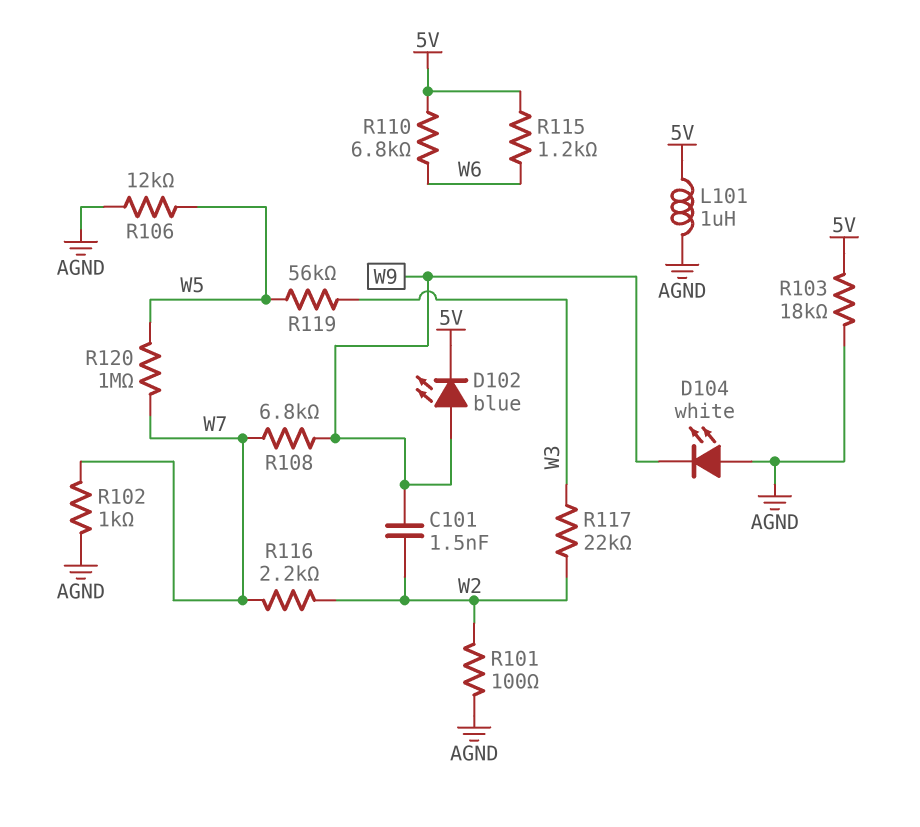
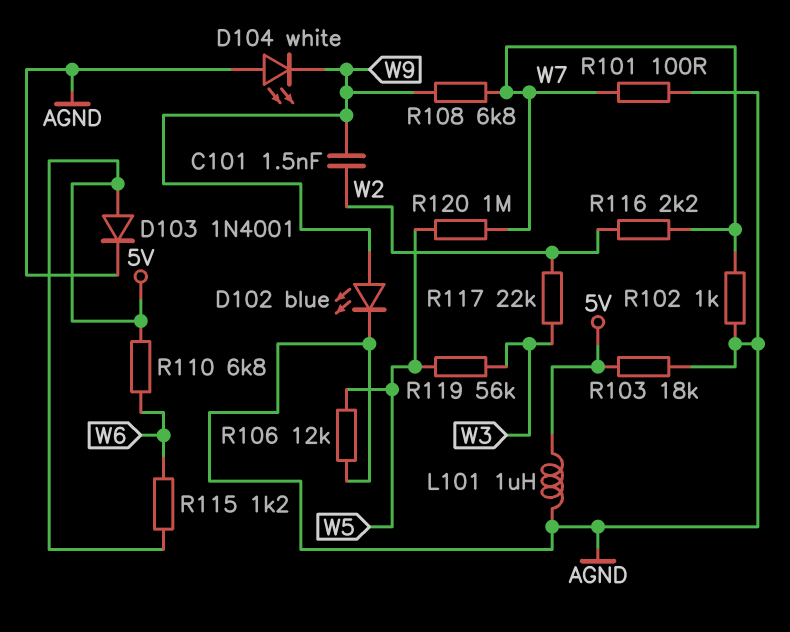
D102: LED blue (A W9, K 5V) -> LED blue (A W9, K AGND)
D103: none -> diode 1N4001 (A 5V, K AGND)
R101: 100 (AGND, W2) -> 100 (AGND, W7)

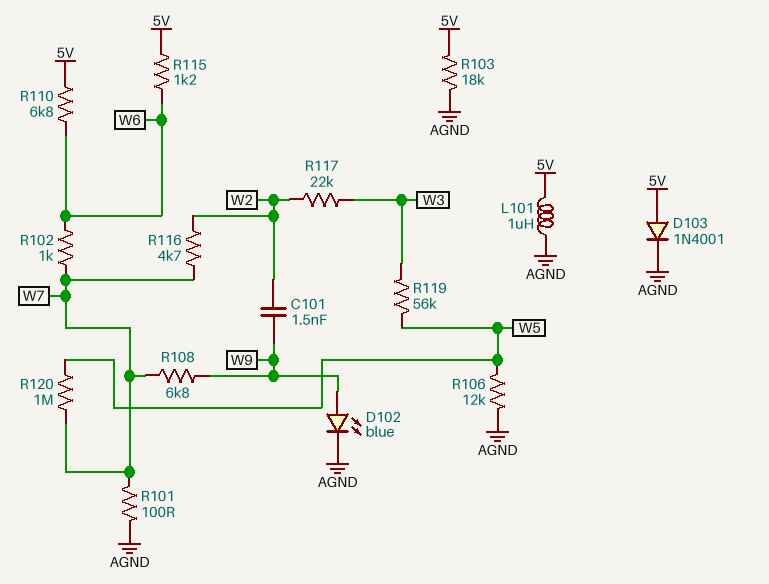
D104: LED white (A AGND, K W9) -> none
R102: 1k (AGND, W7) -> 1k (W6, W7)
R116: 2.2k (W2, W7) -> 4.7k (W2, W7)

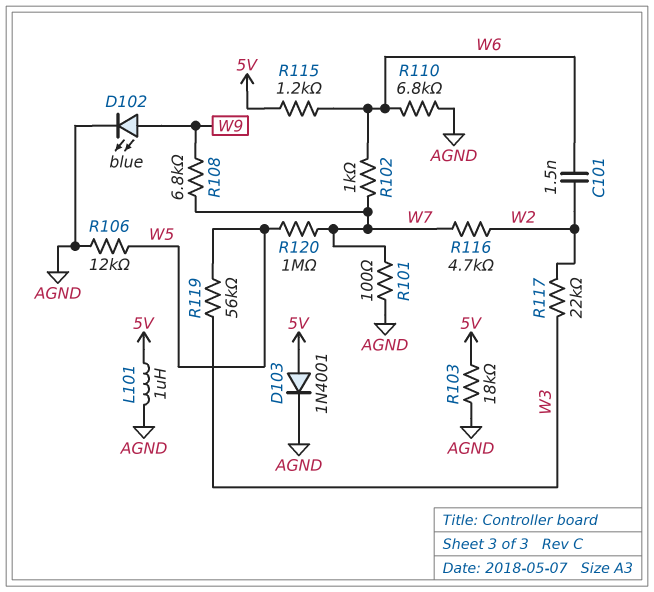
C101: 1.5nF (W2, W9) -> 1.5nF (W2, W6)
R110: 6.8k (5V, W6) -> 6.8k (AGND, W6)

